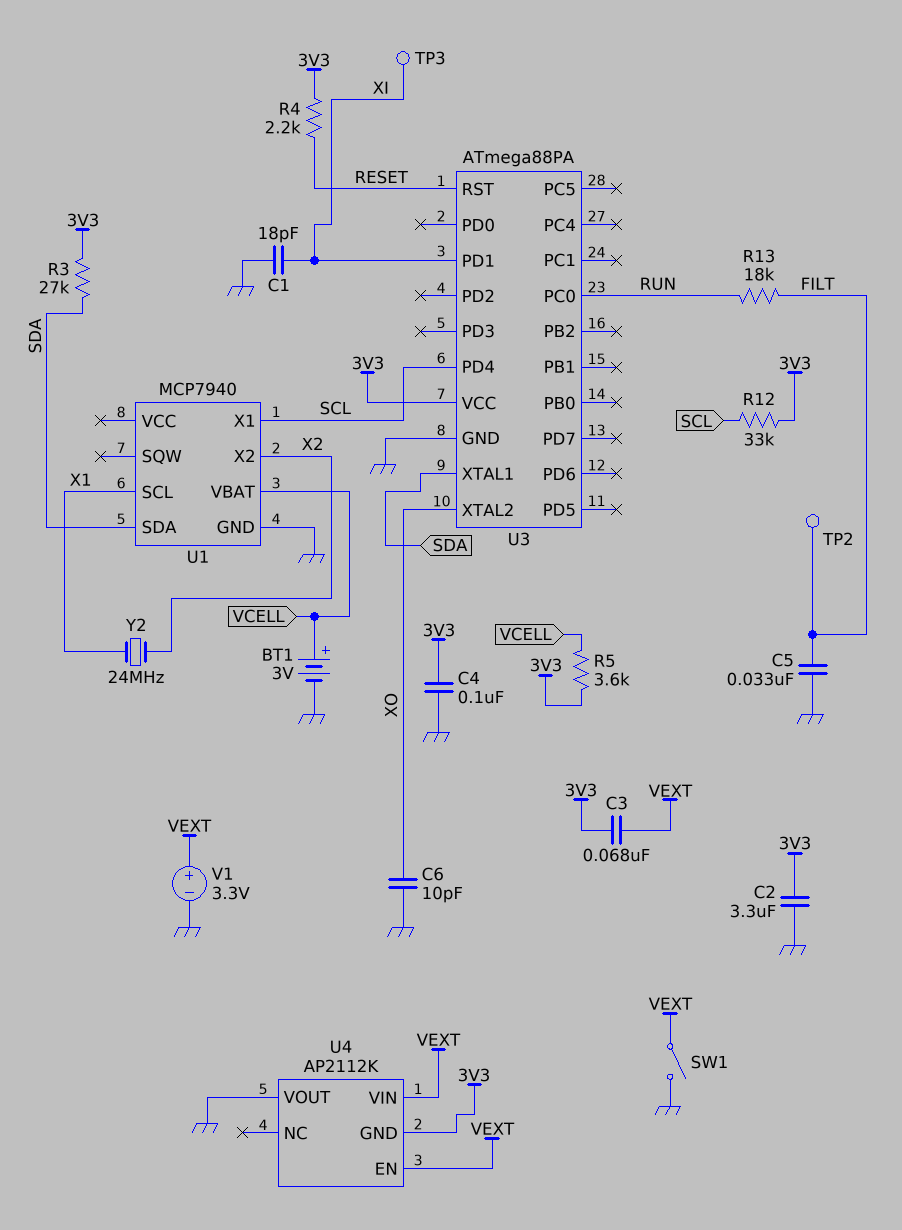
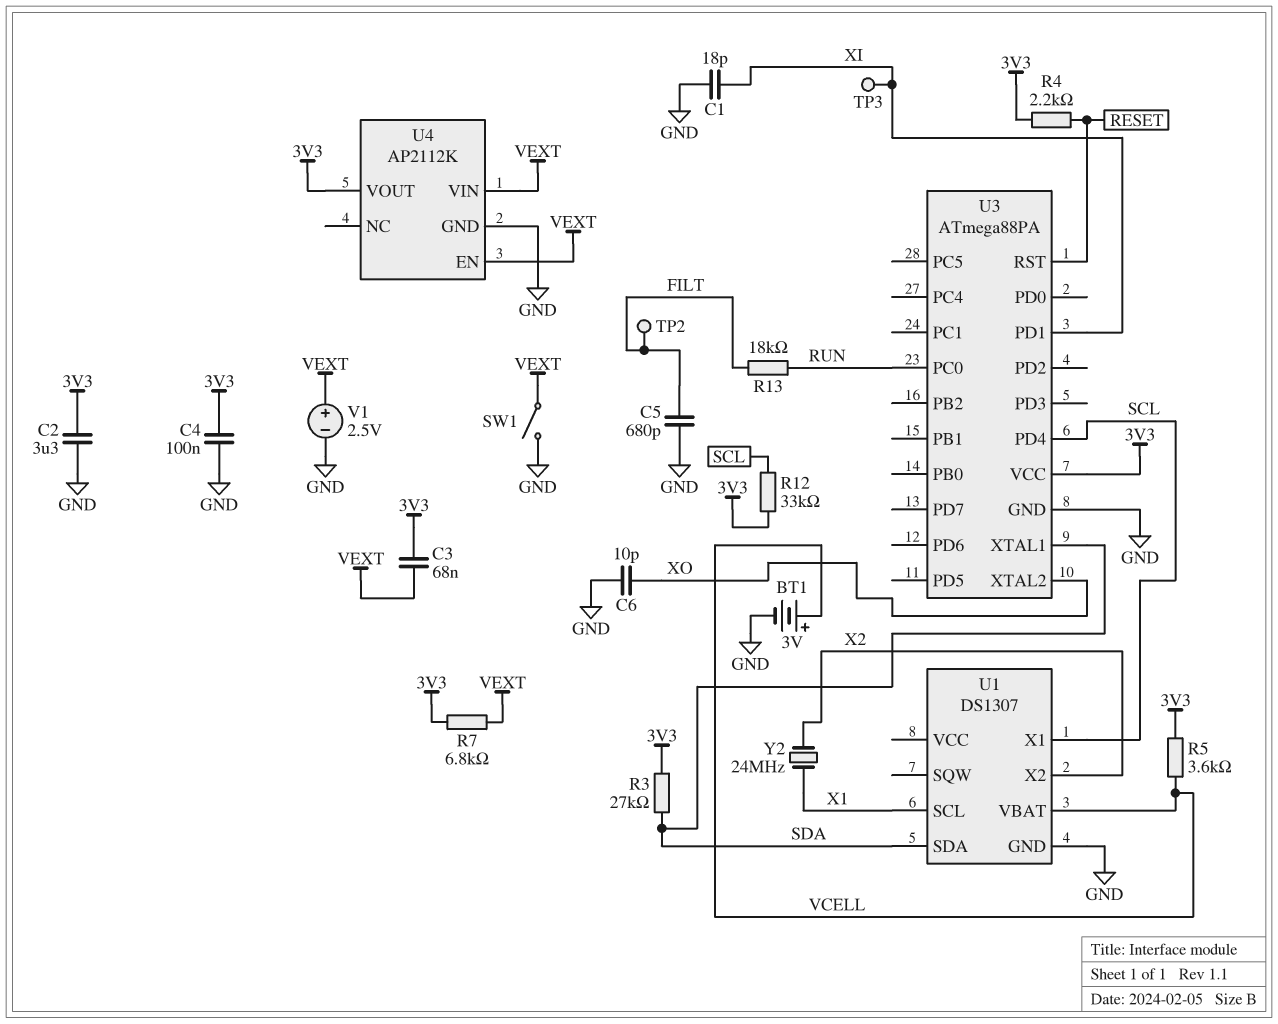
C5: 33nF (FILT, GND) -> 680pF (FILT, GND)
R7: none -> 6.8k (3V3, VEXT)
U1: MCP7940 -> DS1307
U4 pin GND: 3V3 -> GND
U4 pin VOUT: GND -> 3V3
V1: 3.3V (plus VEXT, minus GND) -> 2.5V (plus VEXT, minus GND)

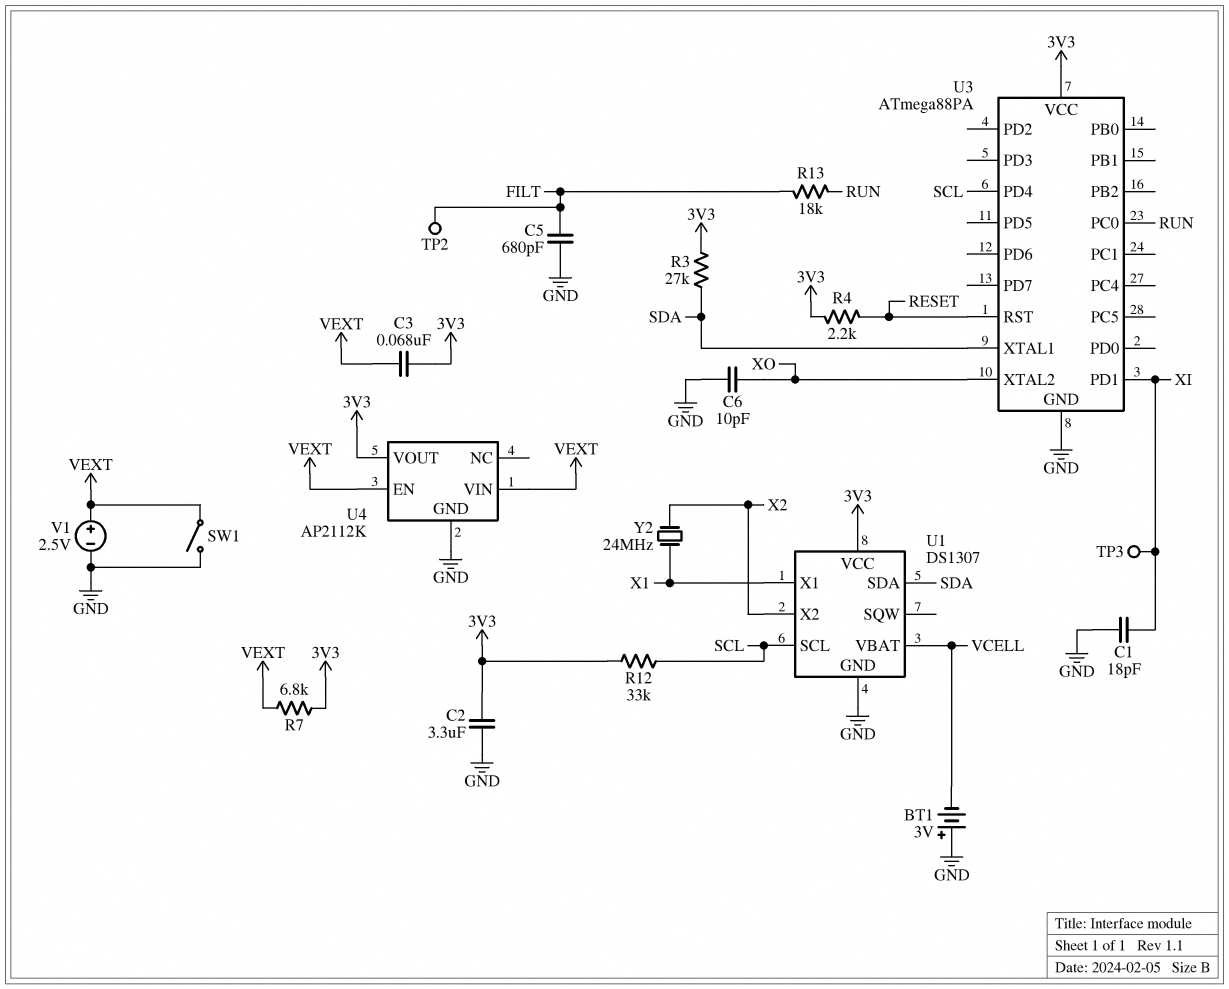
BT1: 3V (plus VCELL, minus GND) -> 3V (plus GND, minus VCELL)
C4: 100nF (3V3, GND) -> none
R5: 3.6k (3V3, VCELL) -> none
U1 pin SCL: X1 -> SCL
U1 pin VCC: none -> 3V3
U1 pin X1: SCL -> X1

